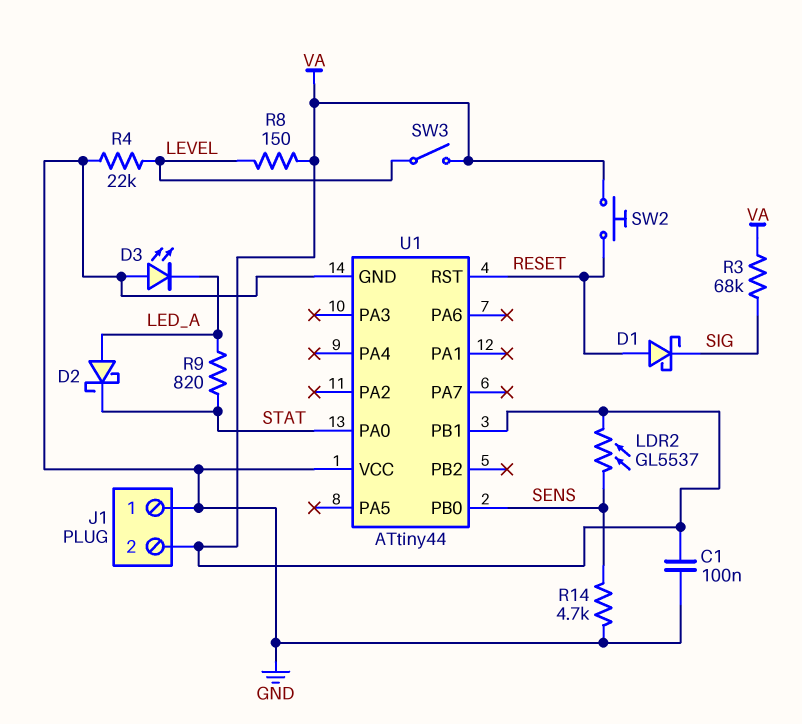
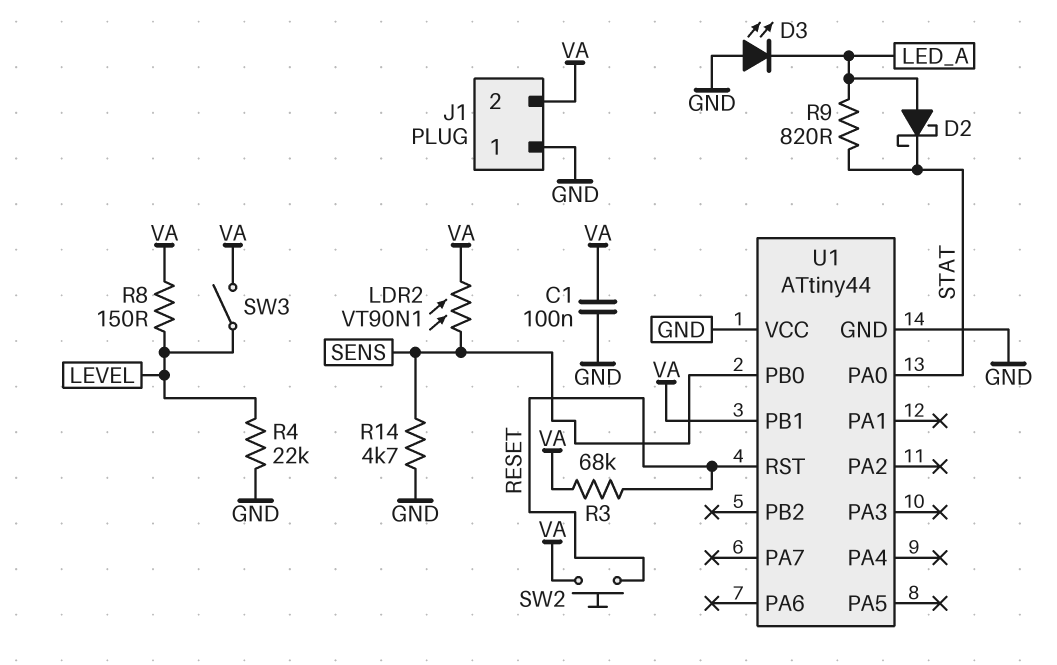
D1: schottky (A RESET, K SIG) -> none
LDR2: GL5537 (SENS, VA) -> VT90N1 (SENS, VA)
R3: 68k (SIG, VA) -> 68k (RESET, VA)

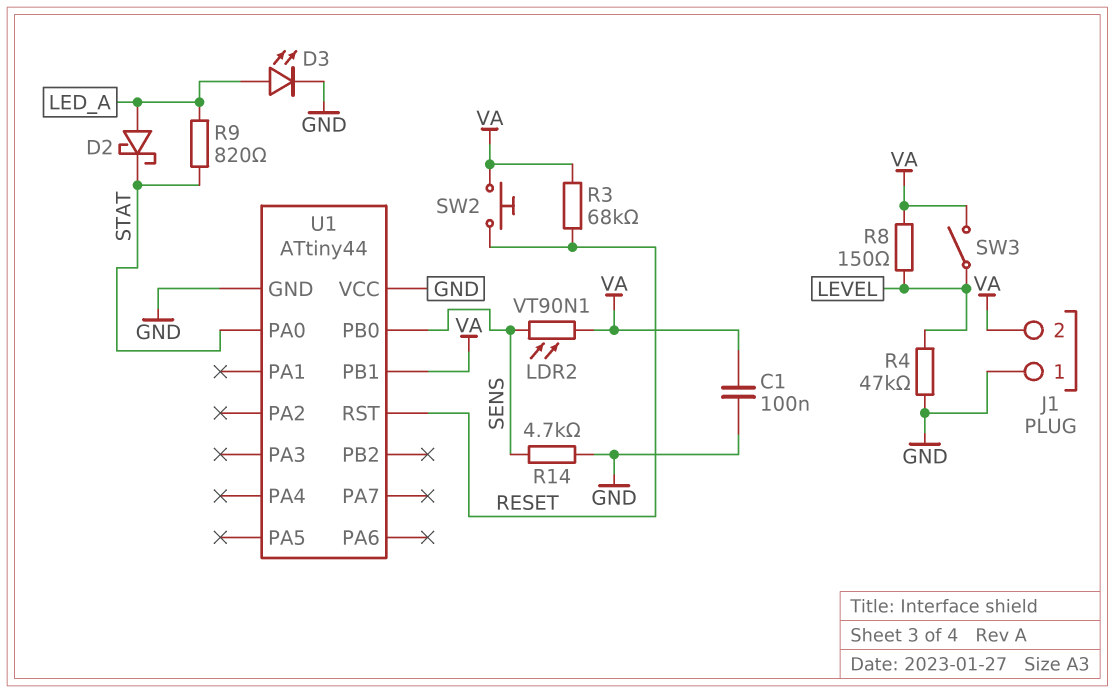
D3: LED (A GND, K LED_A) -> LED (A LED_A, K GND)
R4: 22k (GND, LEVEL) -> 47k (GND, LEVEL)

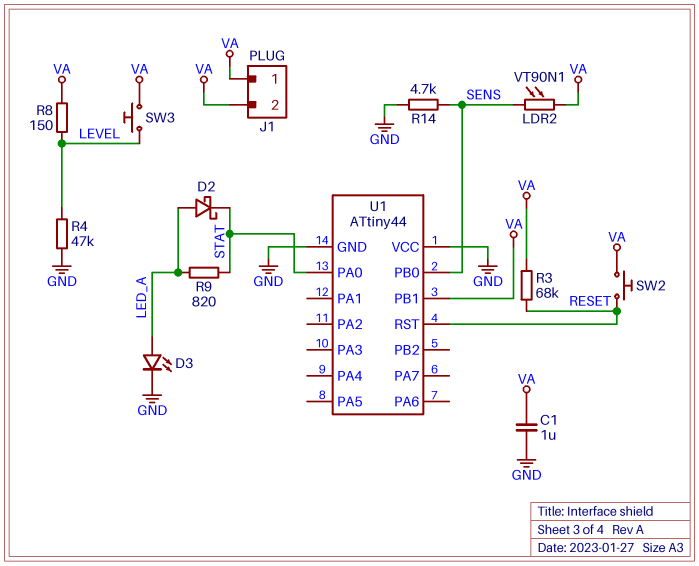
C1: 100nF (GND, VA) -> 1uF (GND, VA)
J1 pin 1: GND -> VA
SW3: switch (LEVEL, VA) -> button (LEVEL, VA)

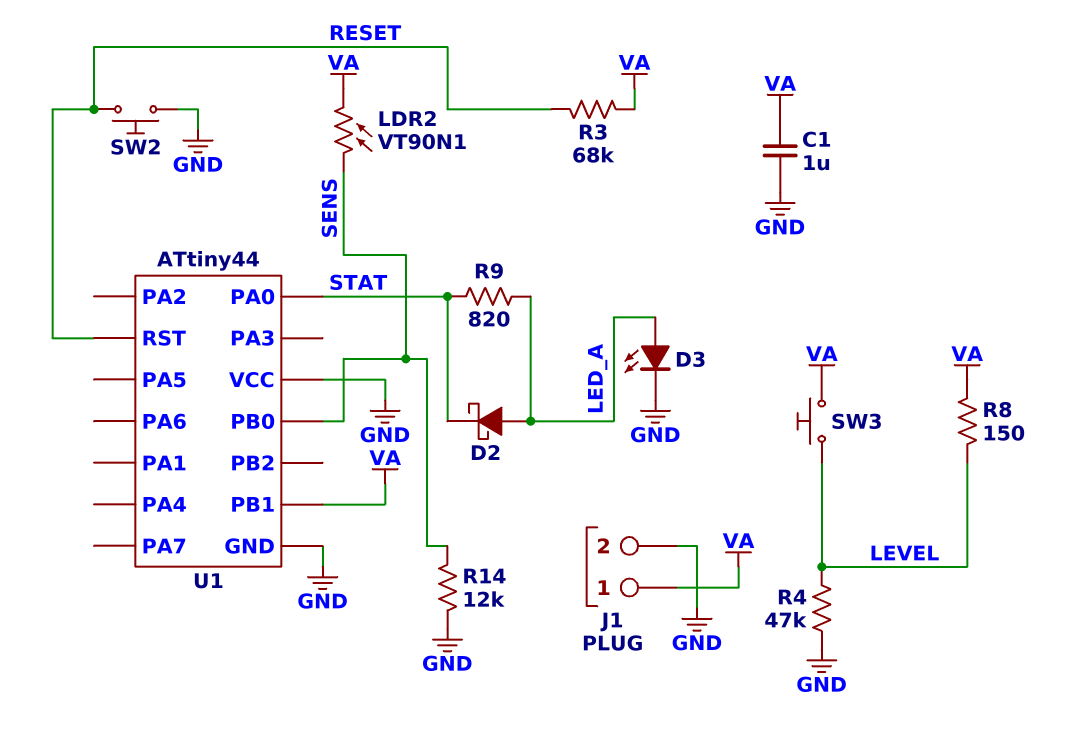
J1 pin 2: VA -> GND
R14: 4.7k (GND, SENS) -> 12k (GND, SENS)
SW2: button (RESET, VA) -> button (GND, RESET)

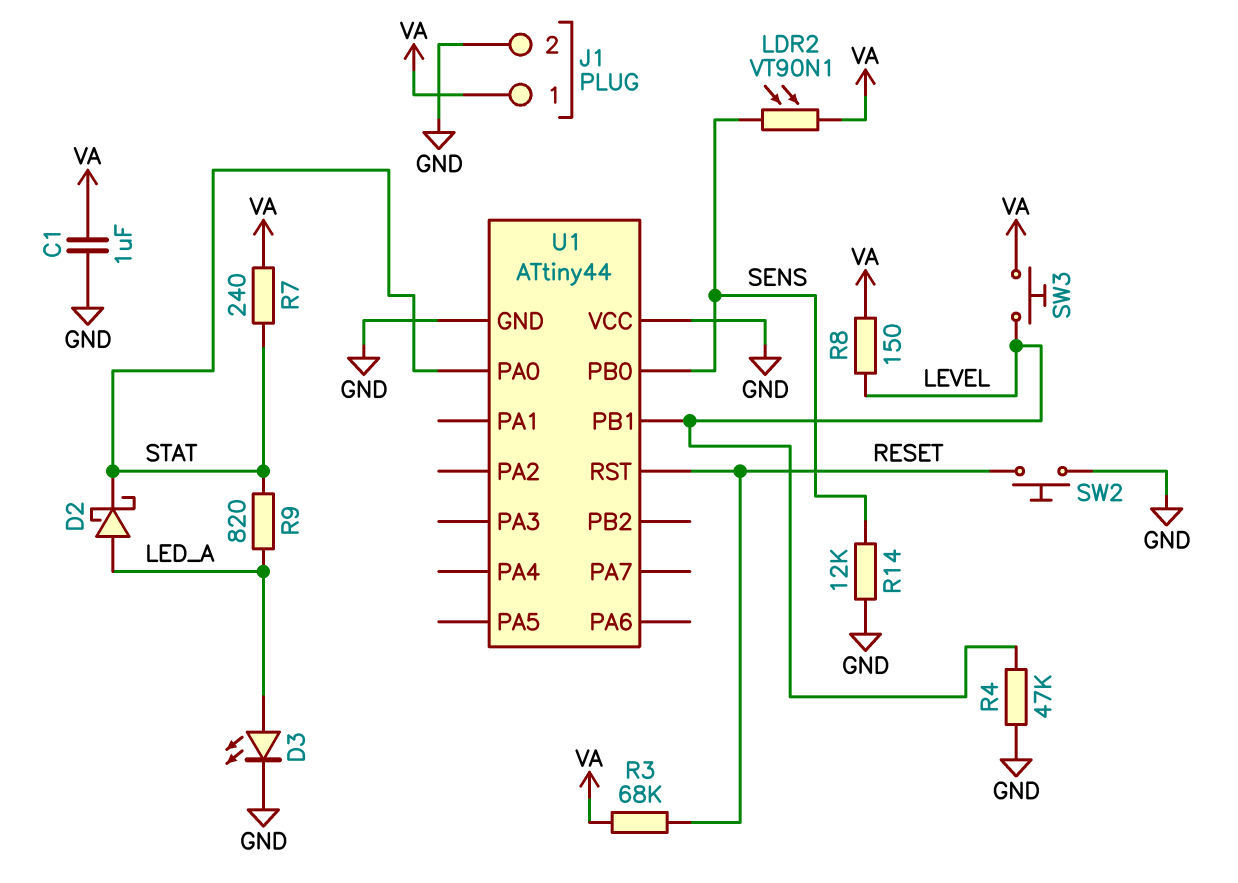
R7: none -> 240 (STAT, VA)
U1 pin PB1: VA -> LEVEL

